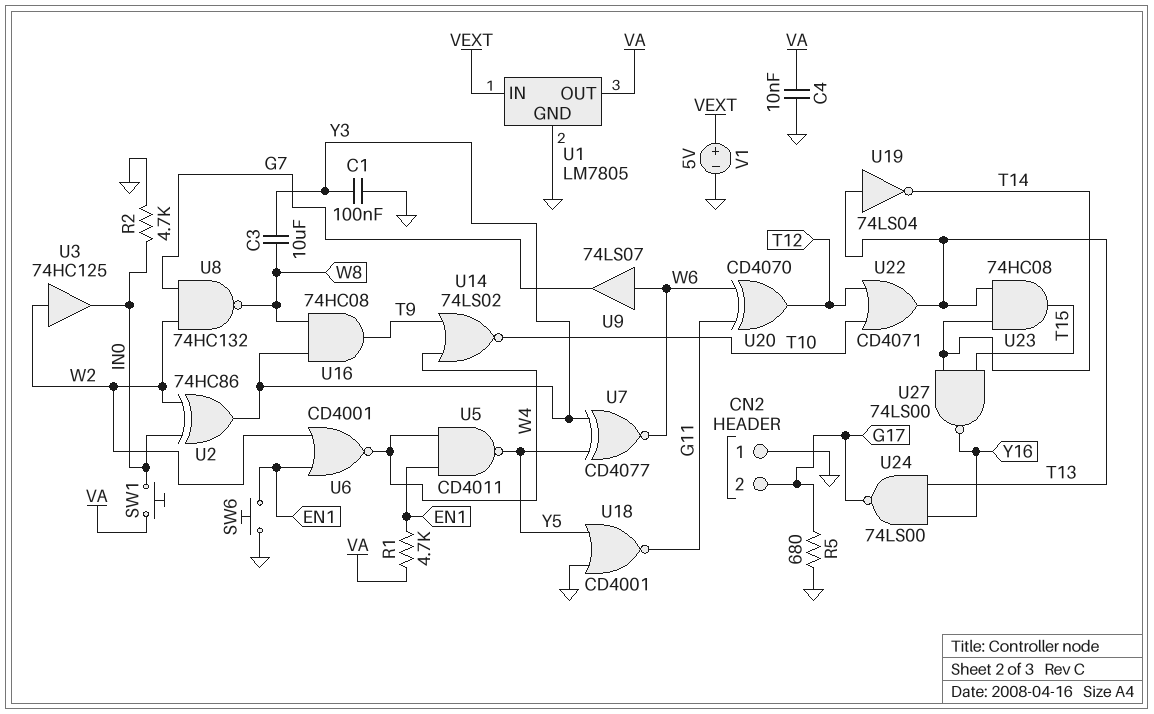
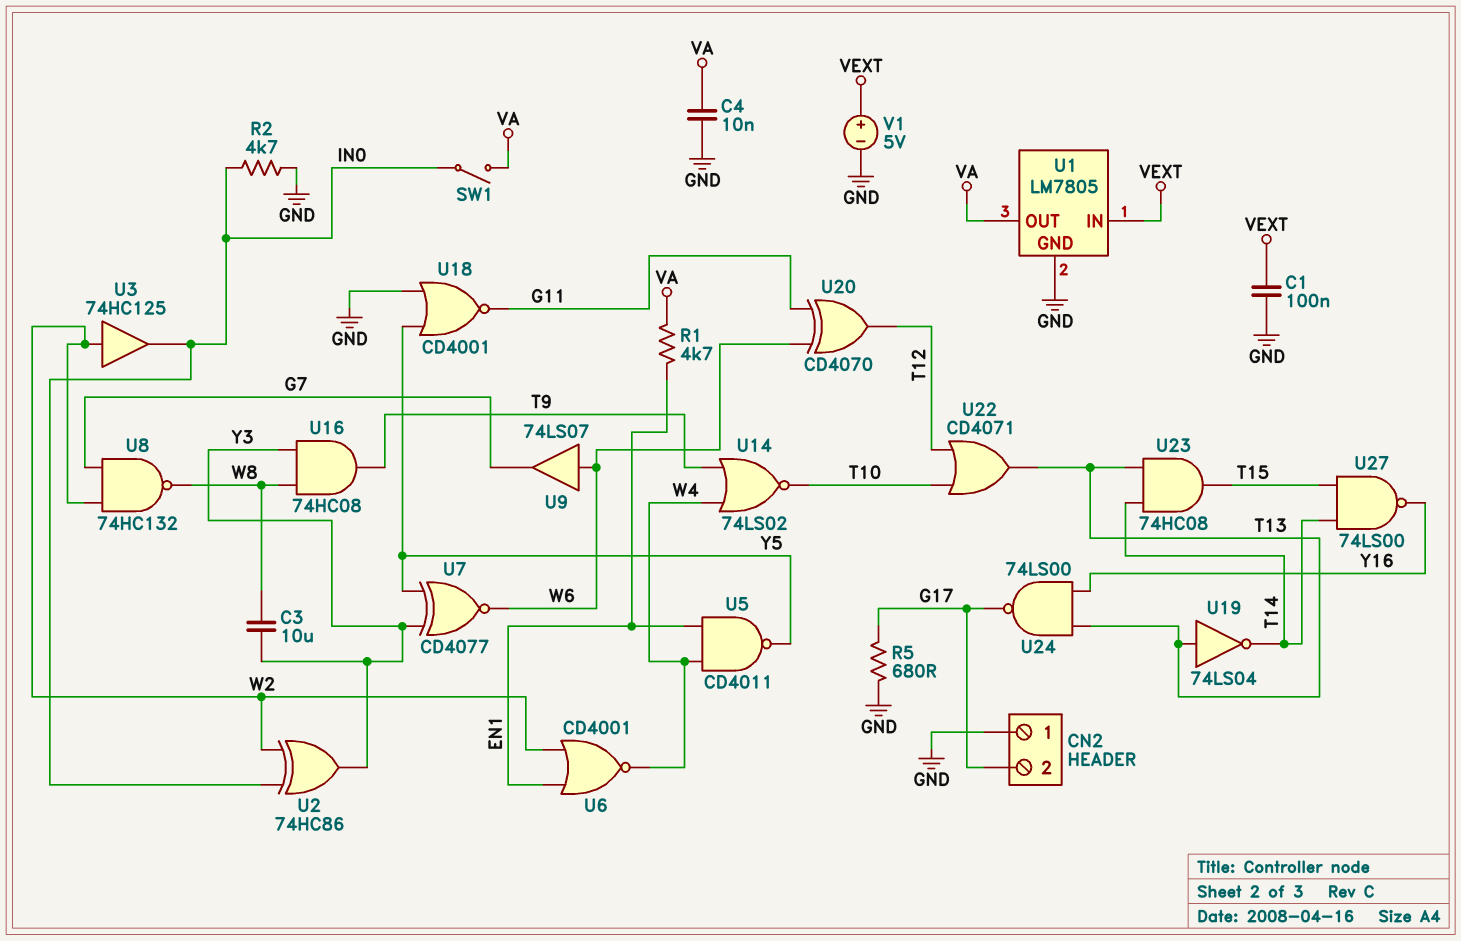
C1: 100nF (GND, Y3) -> 100nF (GND, VEXT)
SW1: button (IN0, VA) -> switch (IN0, VA)
SW6: button (EN1, GND) -> none

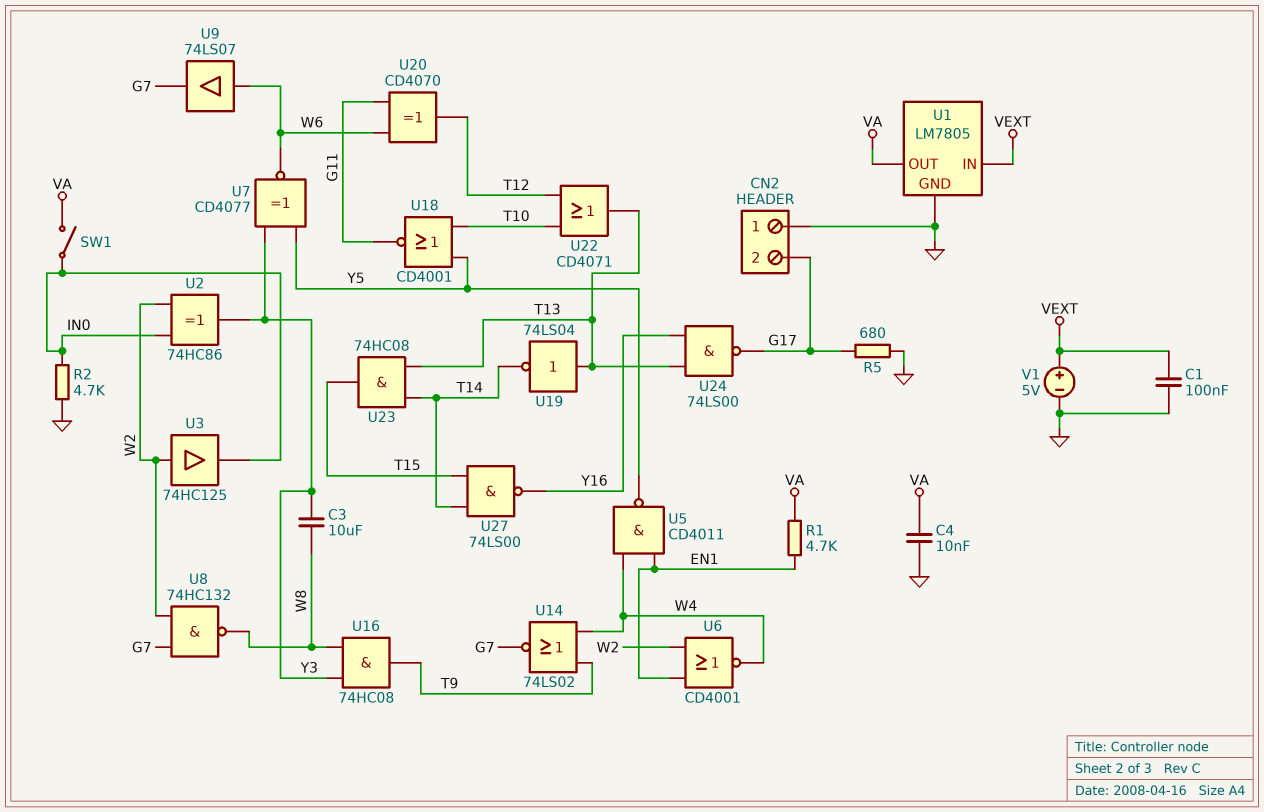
U14: NOR 74LS02 (in T9, in W4, out T10) -> NOR 74LS02 (in T9, in W4, out G7)
U18: NOR CD4001 (in GND, in Y5, out G11) -> NOR CD4001 (in T10, in Y5, out G11)

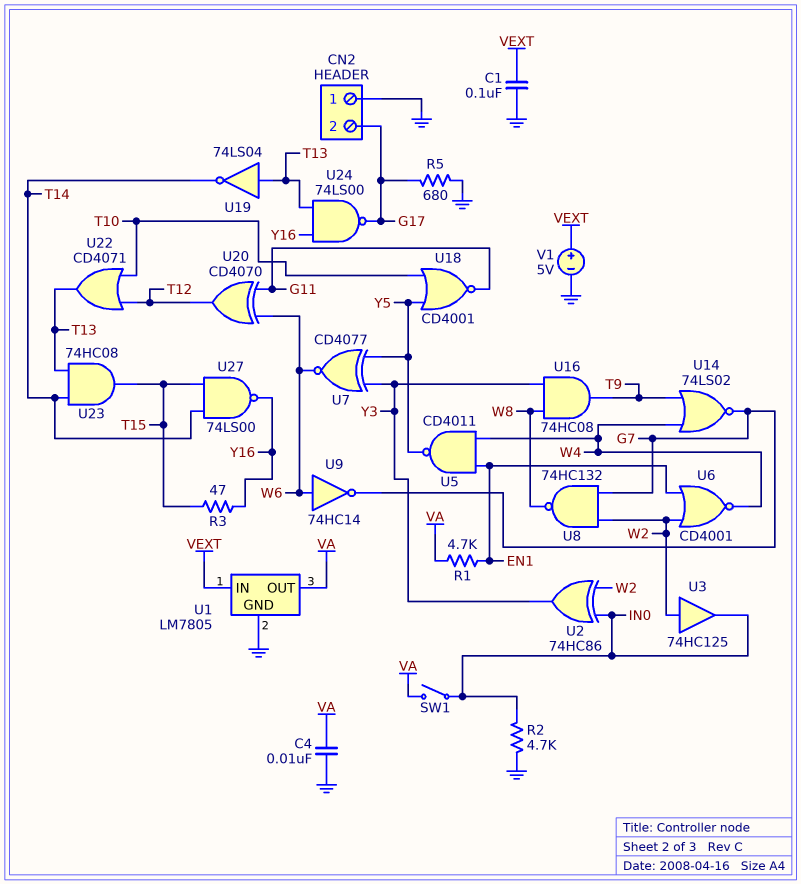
C3: 10uF (W8, Y3) -> none
R3: none -> 47 (T15, Y16)
U9: buffer 74LS07 (in W6, out G7) -> NOT 74HC14 (in W6, out G7)

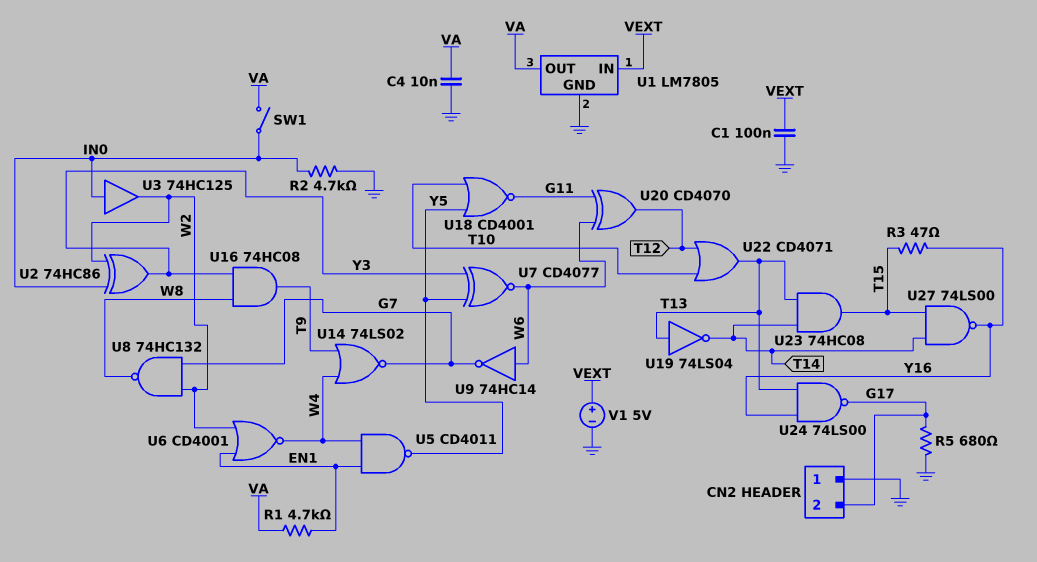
U3: buffer 74HC125 (in W2, out IN0) -> buffer 74HC125 (in IN0, out W2)

